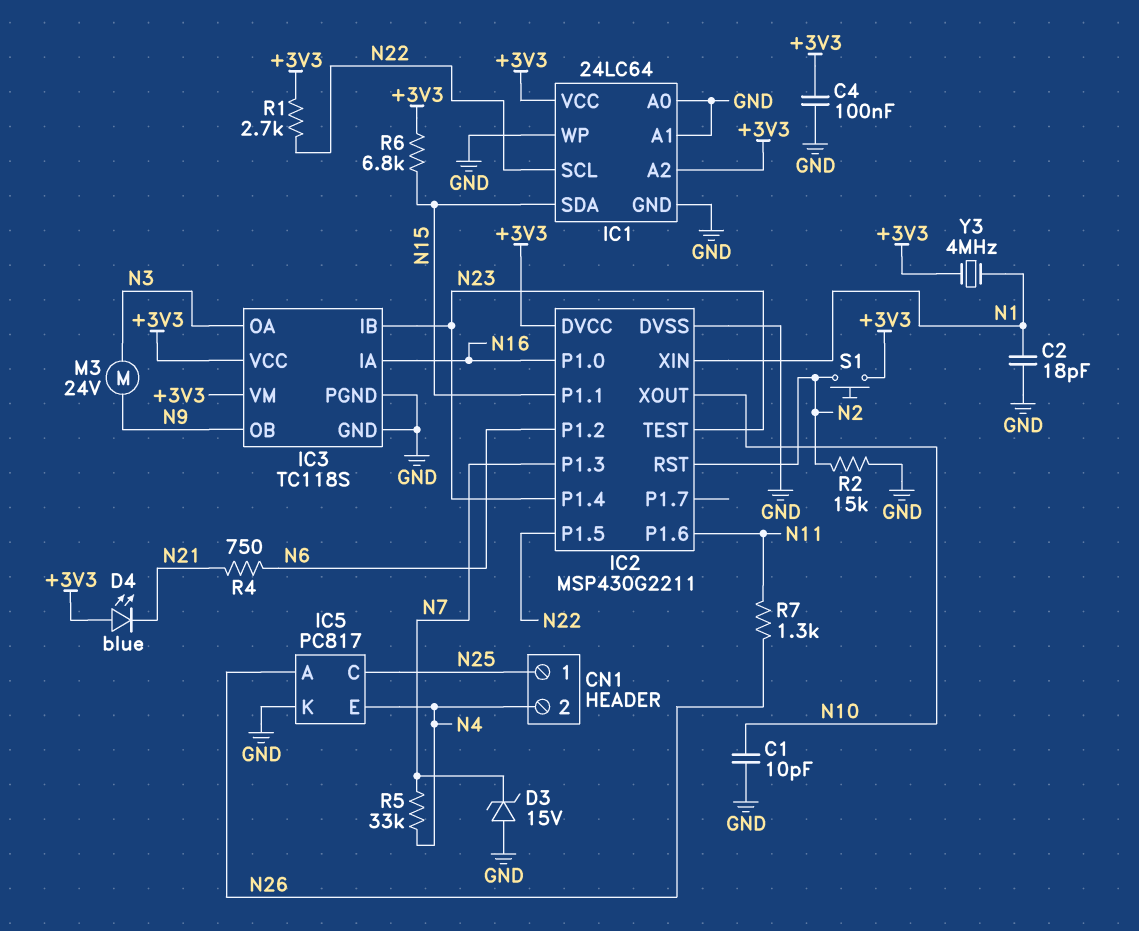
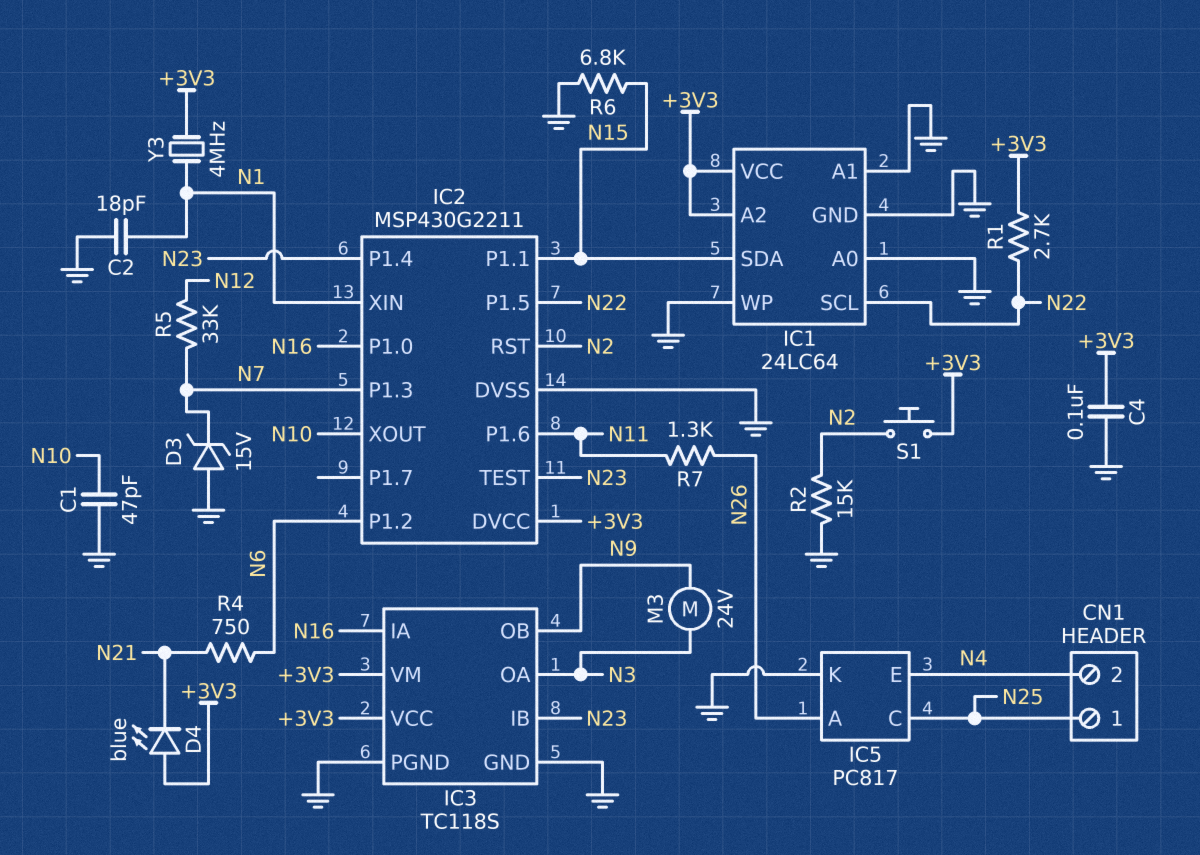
C1: 10pF (GND, N10) -> 47pF (GND, N10)
R5: 33k (N4, N7) -> 33k (N7, N12)
R6: 6.8k (+3V3, N15) -> 6.8k (GND, N15)

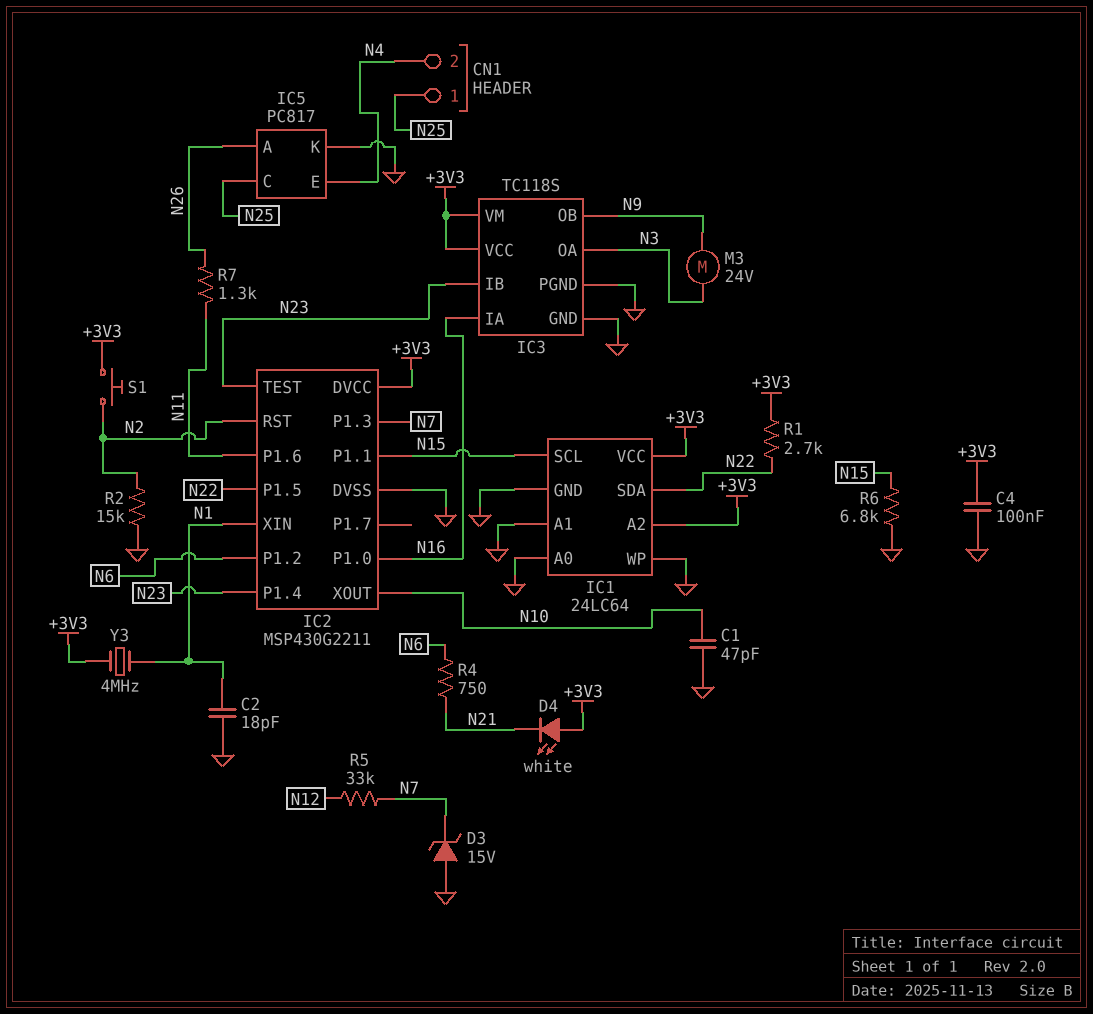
D4: LED blue (A +3V3, K N21) -> LED white (A +3V3, K N21)
IC1 pin SCL: N22 -> N15
IC1 pin SDA: N15 -> N22

